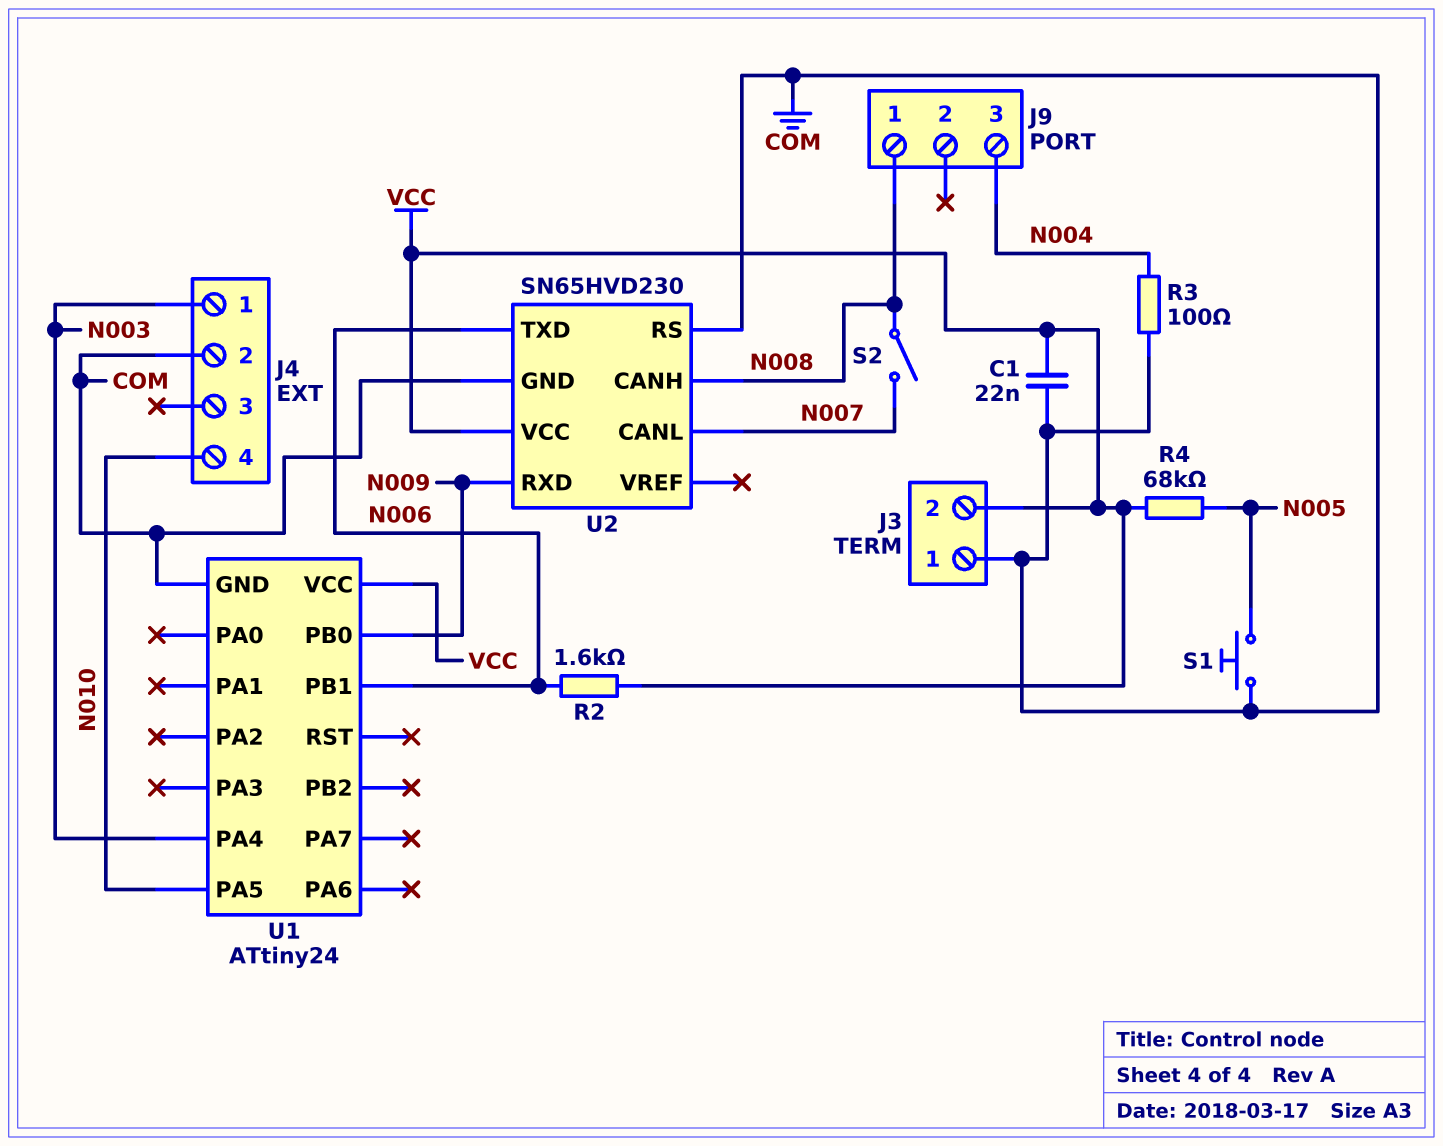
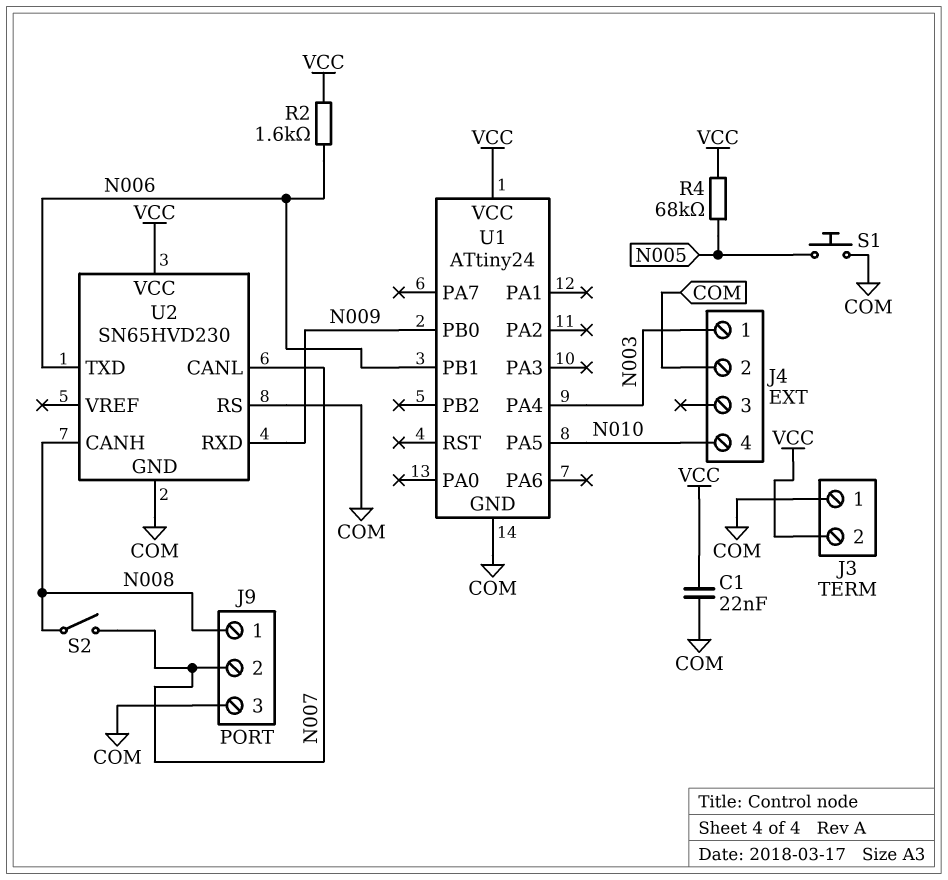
J9 pin 2: none -> N007
J9 pin 3: N004 -> COM
R3: 100 (COM, N004) -> none

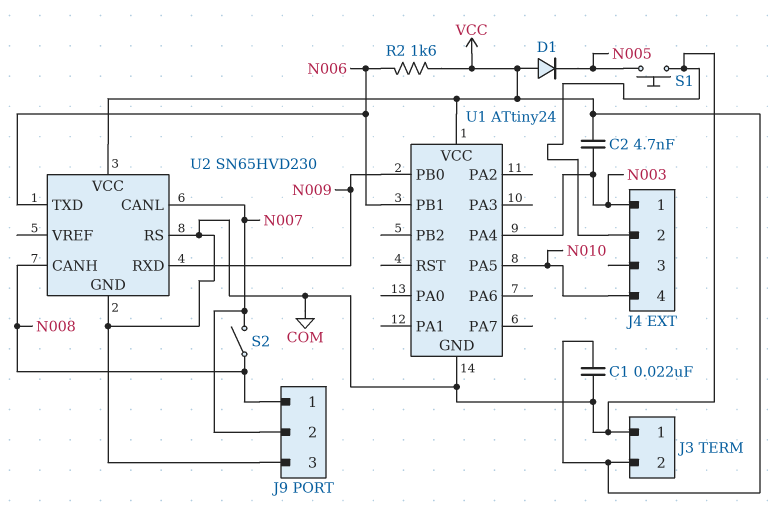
C2: none -> 4.7nF (N003, VCC)
D1: none -> diode (A VCC, K N005)
R4: 68k (N005, VCC) -> none

